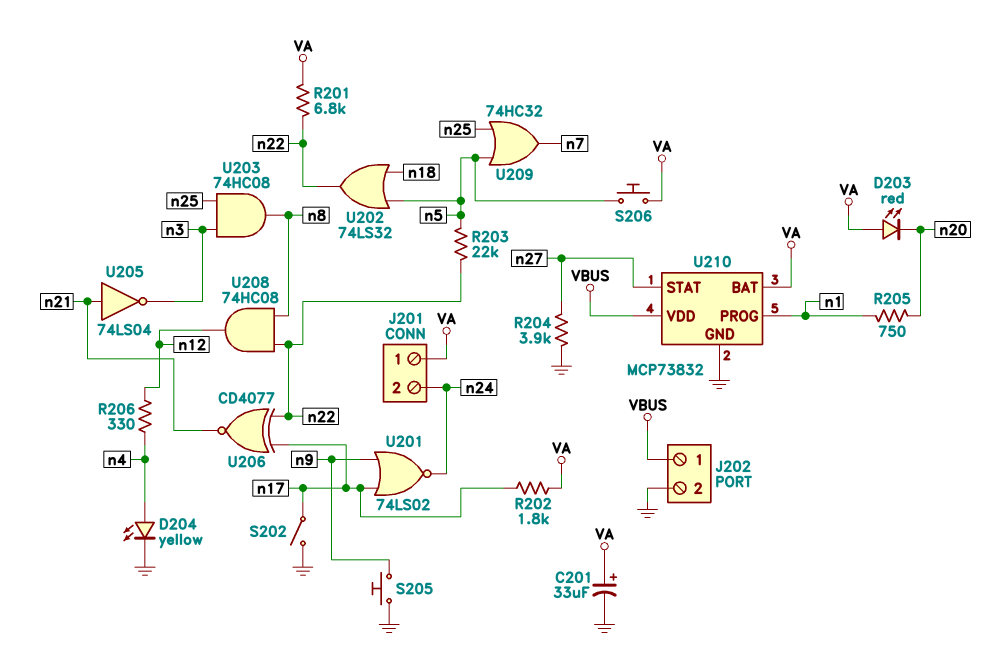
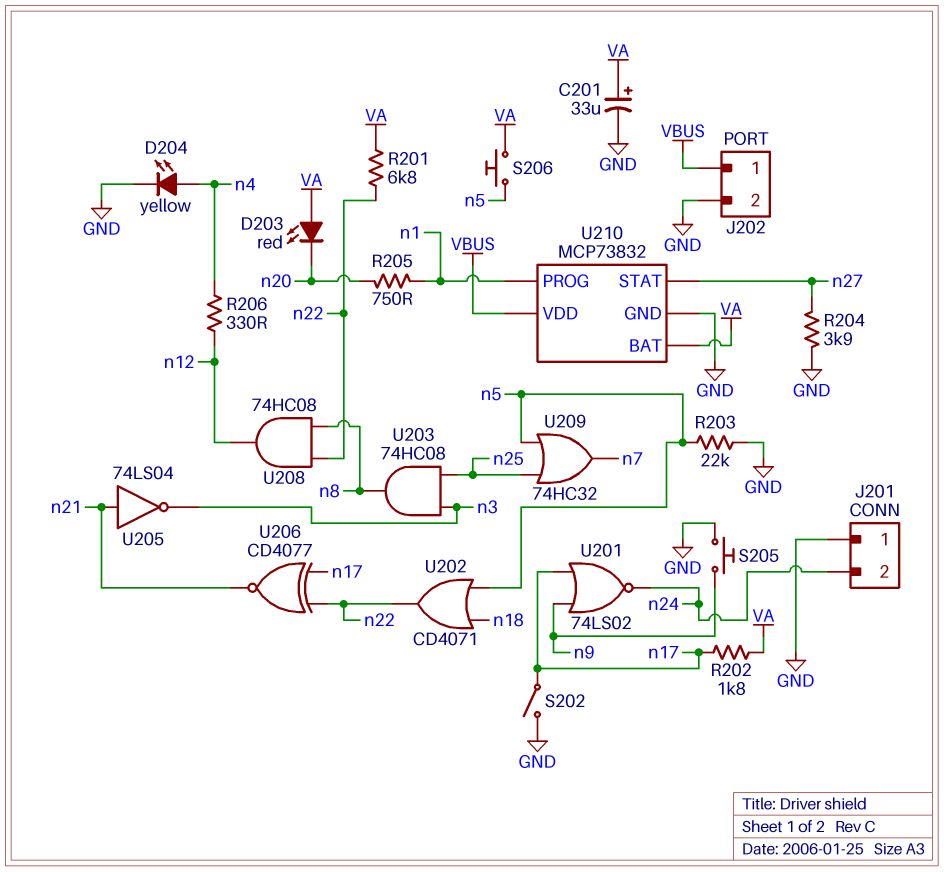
J201 pin 1: VA -> GND
R203: 22k (n5, n22) -> 22k (GND, n5)
U202: OR 74LS32 (in n5, in n18, out n22) -> OR CD4071 (in n5, in n18, out n22)

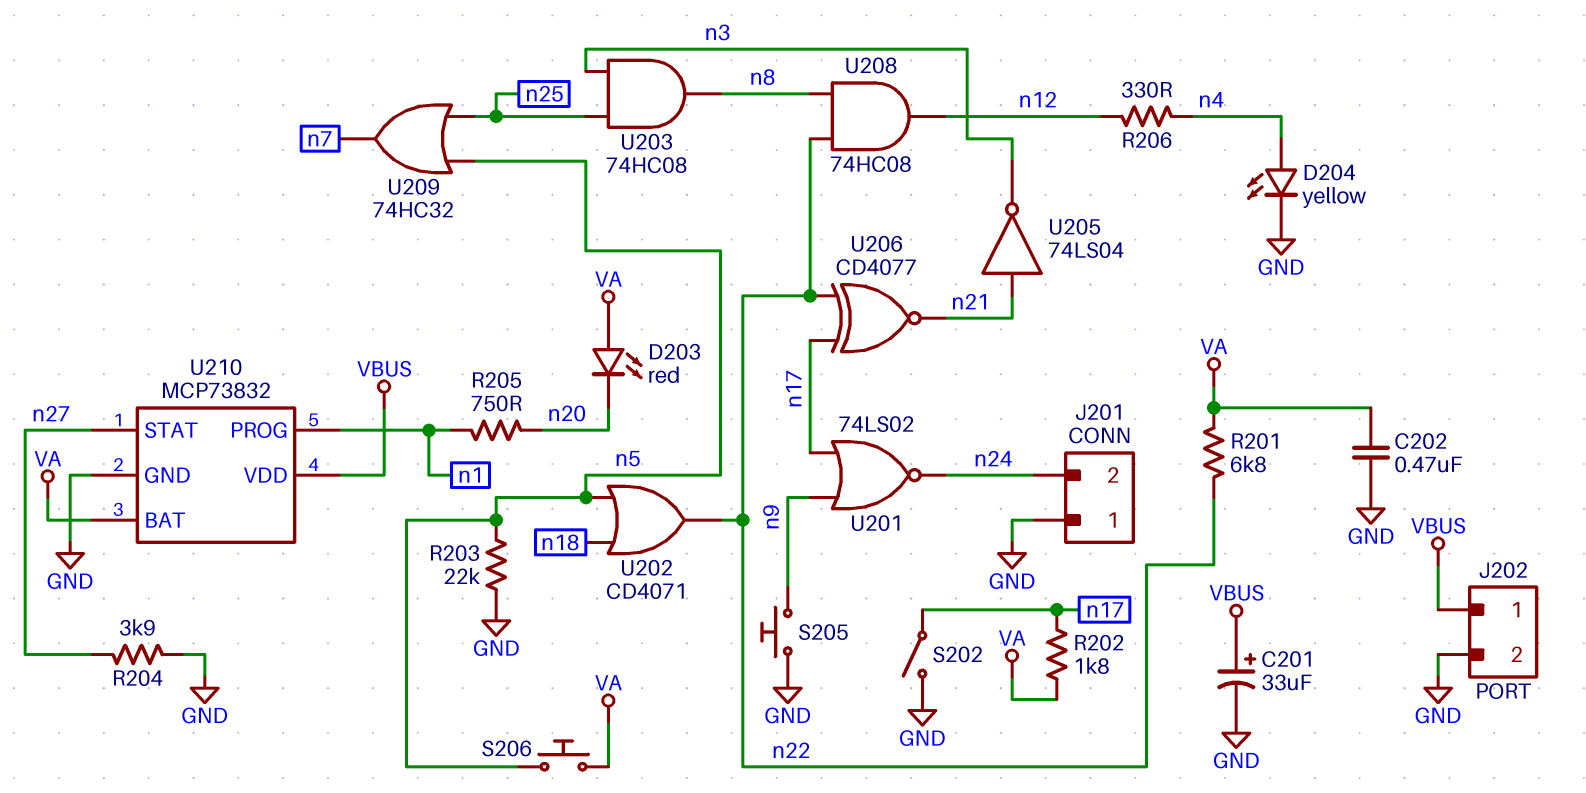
C201: 33uF (plus VA, minus GND) -> 33uF (plus VBUS, minus GND)
C202: none -> 470nF (GND, VA)

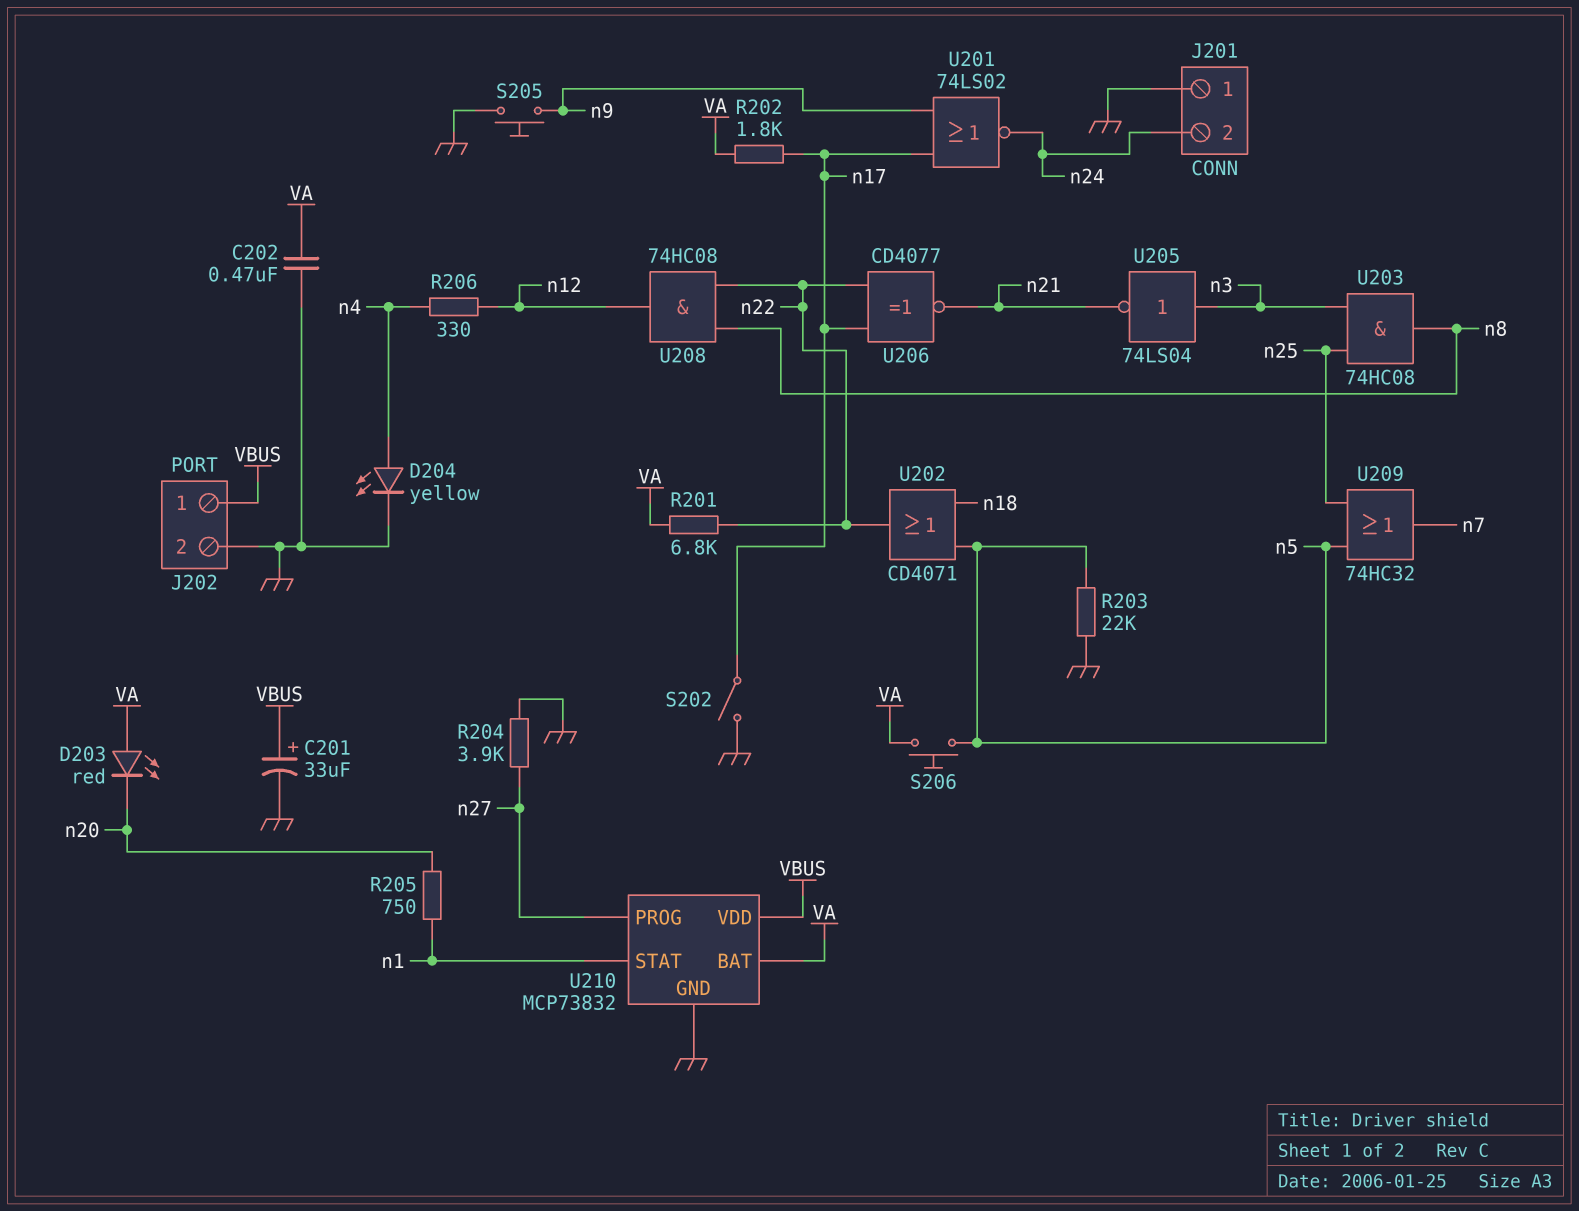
U205: NOT 74LS04 (in n21, out n3) -> NOT 74LS04 (in n3, out n21)
U210 pin PROG: n1 -> n27
U210 pin STAT: n27 -> n1

